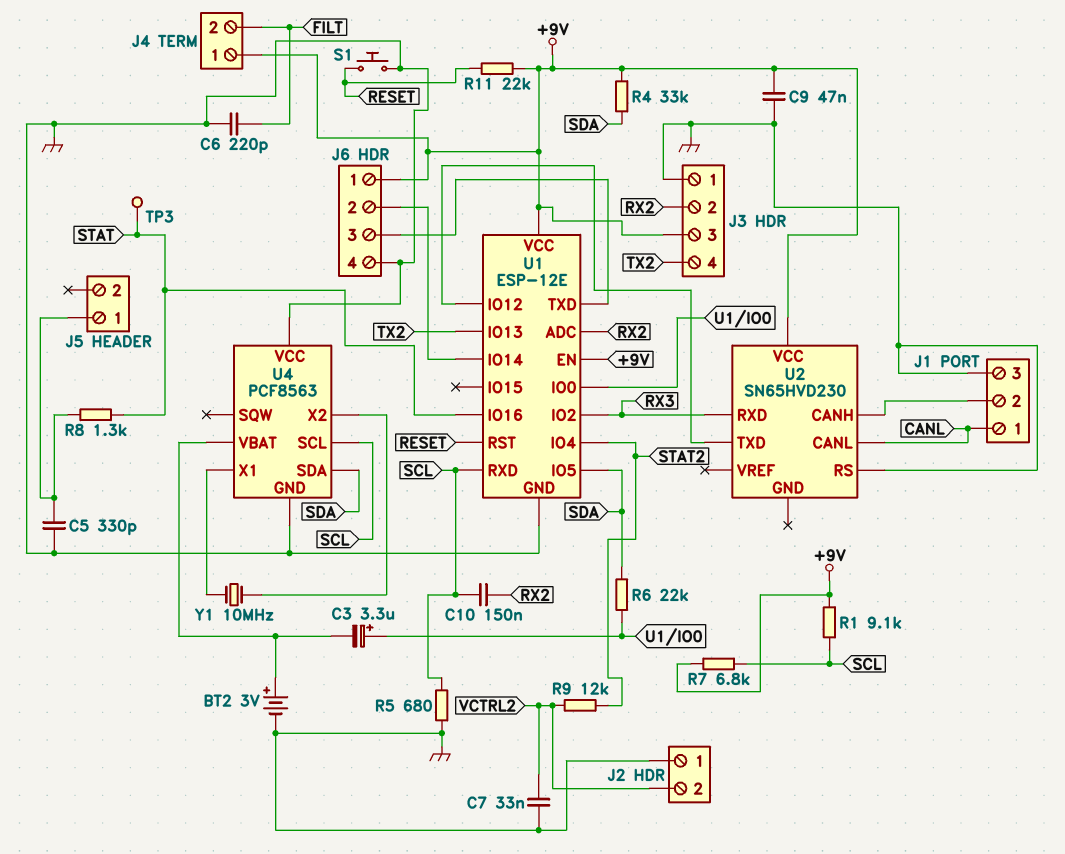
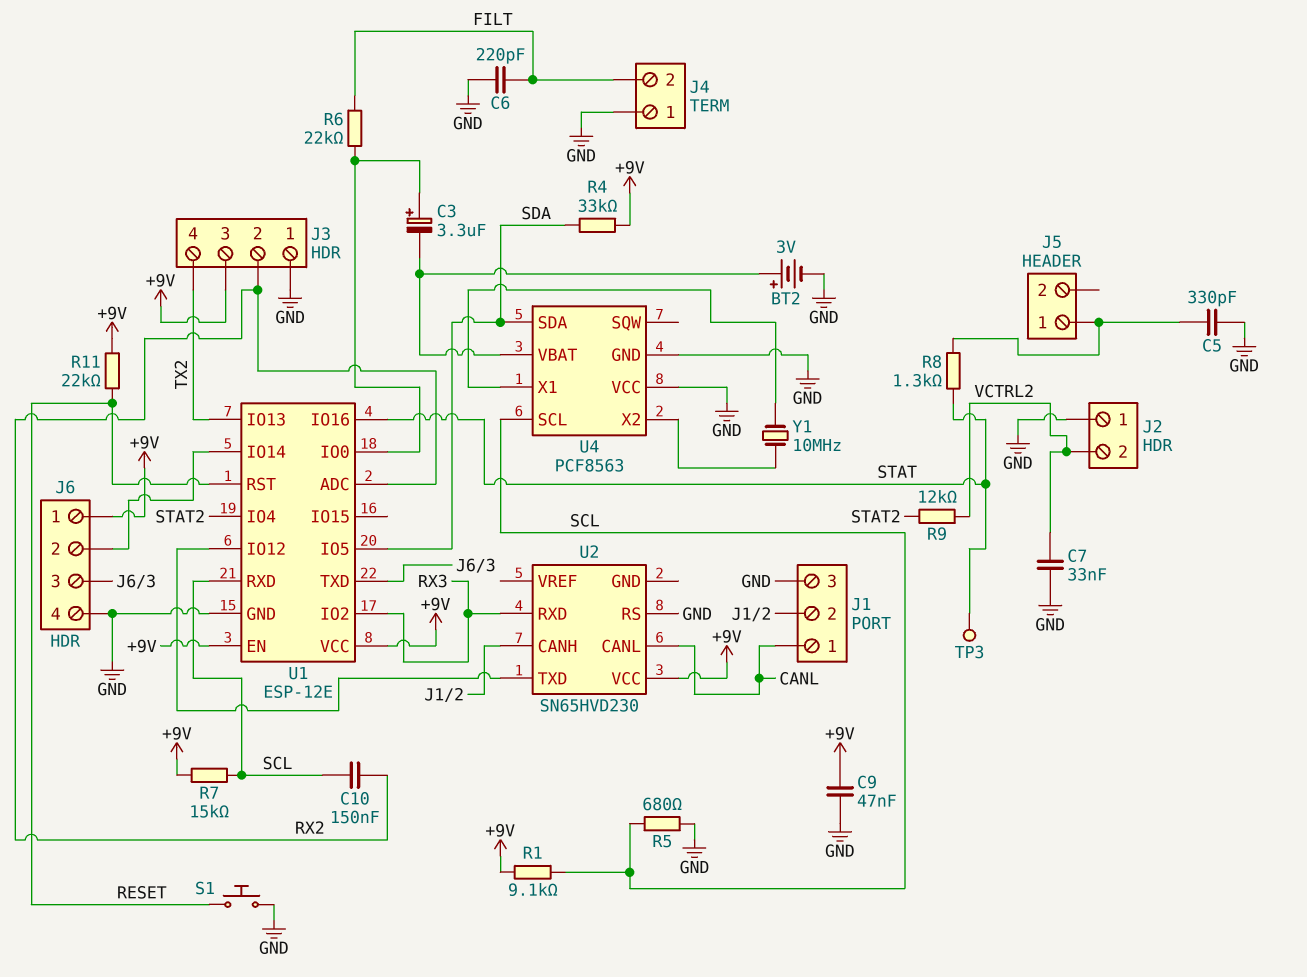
J4 pin 1: +9V -> GND
R6: 22k (SDA, U1/IO0) -> 22k (FILT, U1/IO0)
R7: 6.8k (+9V, SCL) -> 15k (+9V, SCL)

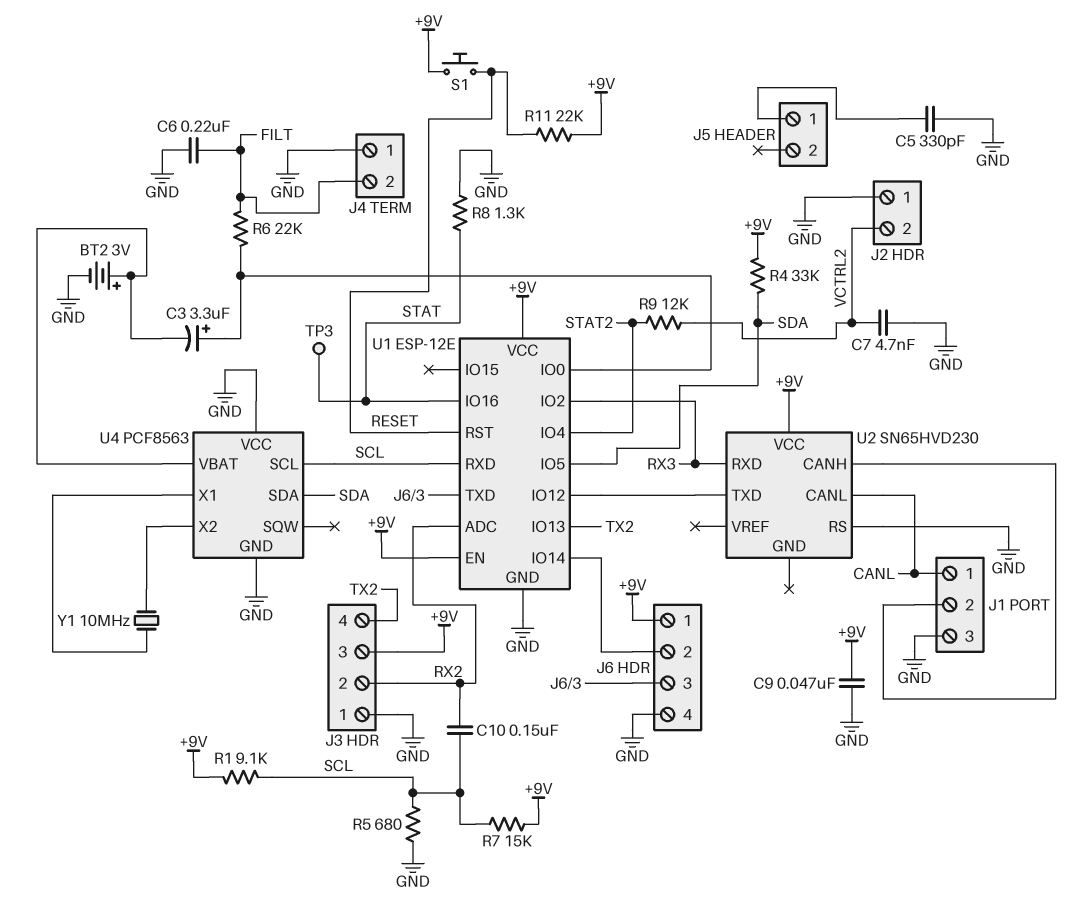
C6: 220pF (FILT, GND) -> 220nF (FILT, GND)
C7: 33nF (GND, VCTRL2) -> 4.7nF (GND, VCTRL2)
R8: 1.3k (J5/1, STAT) -> 1.3k (GND, STAT)
S1: button (GND, RESET) -> button (+9V, RESET)

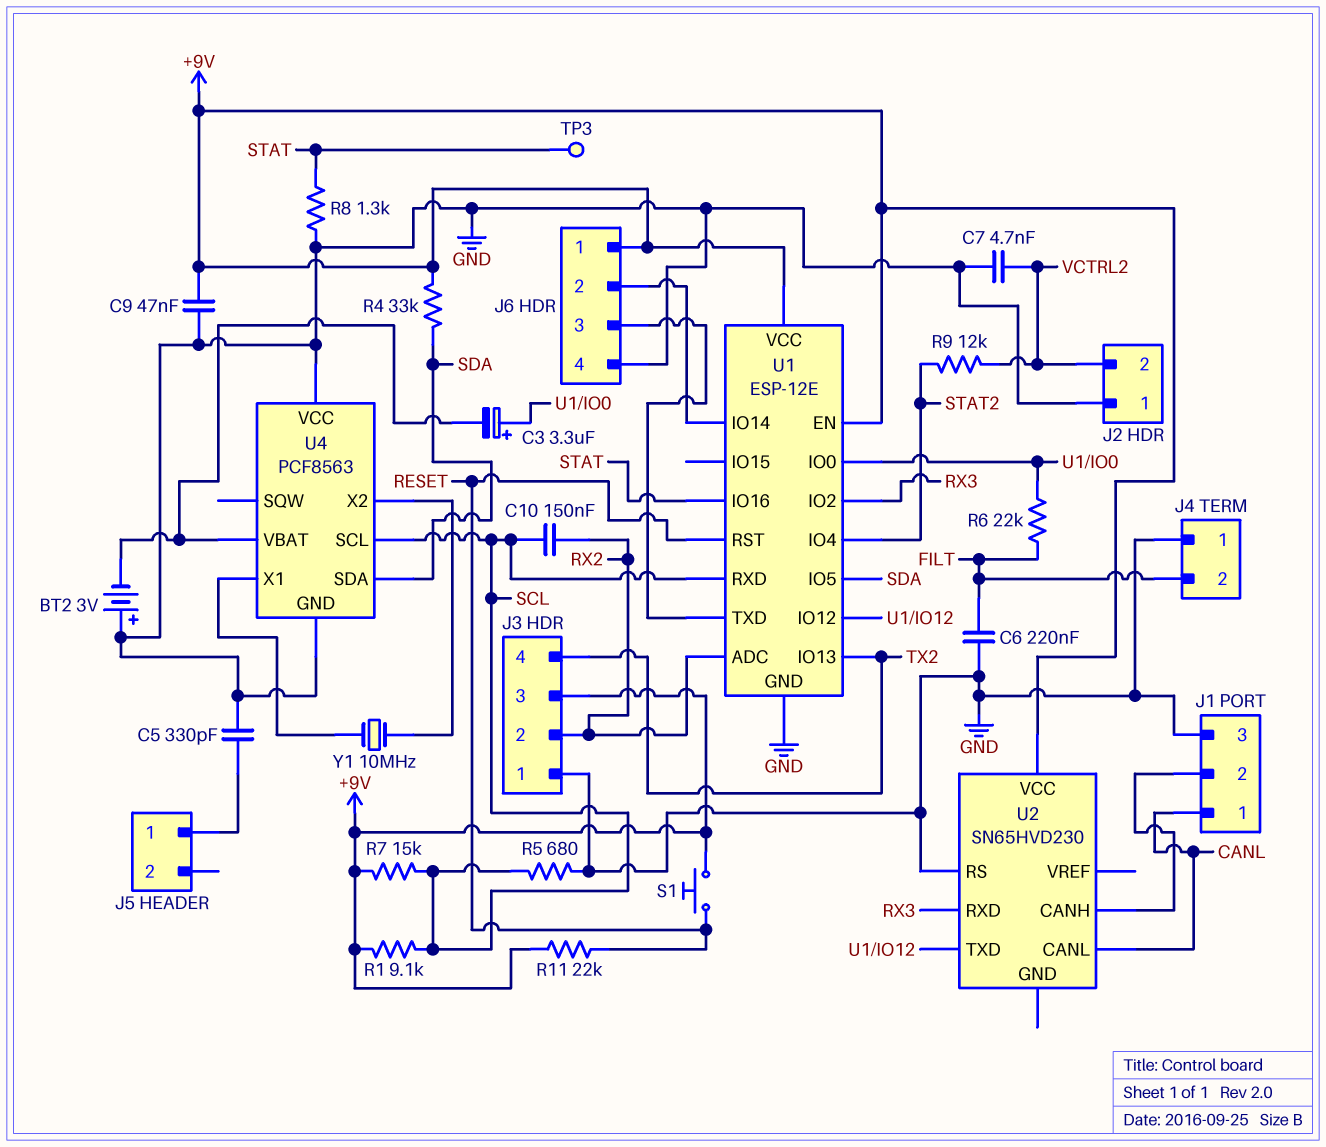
BT2: 3V (plus U4/VBAT, minus GND) -> 3V (plus GND, minus U4/VBAT)

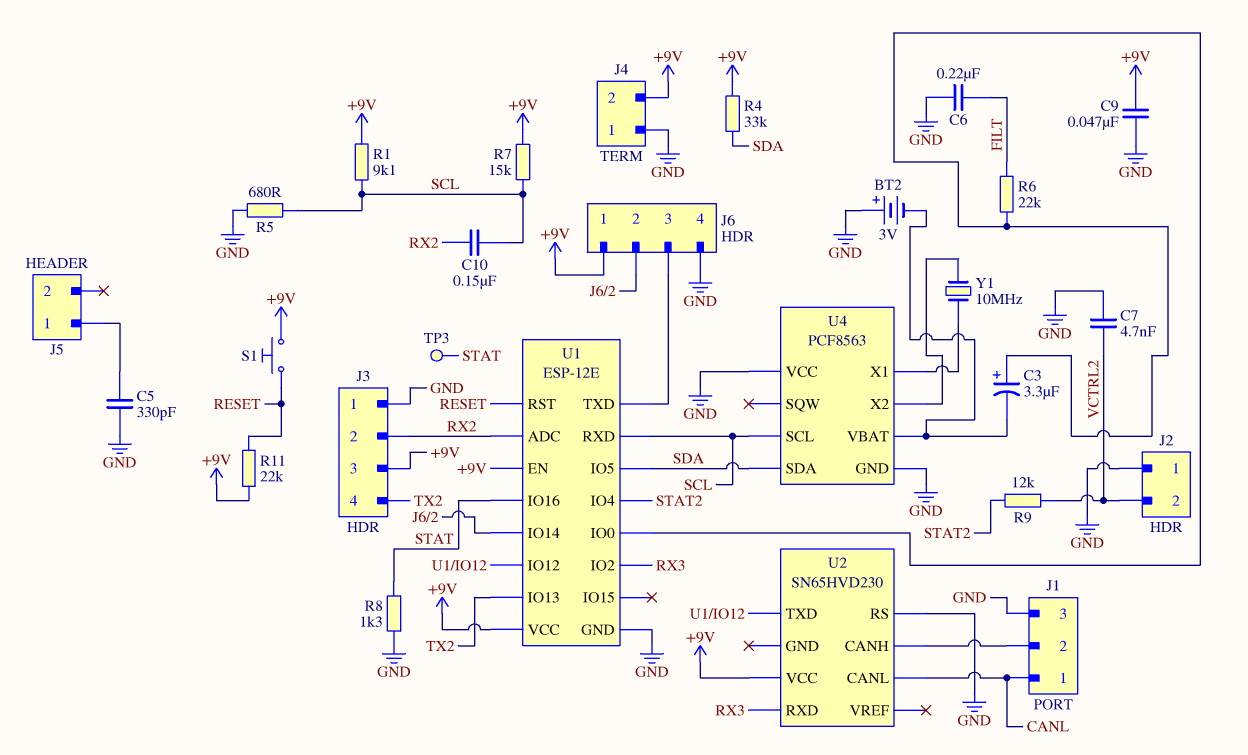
J4 pin 2: FILT -> +9V

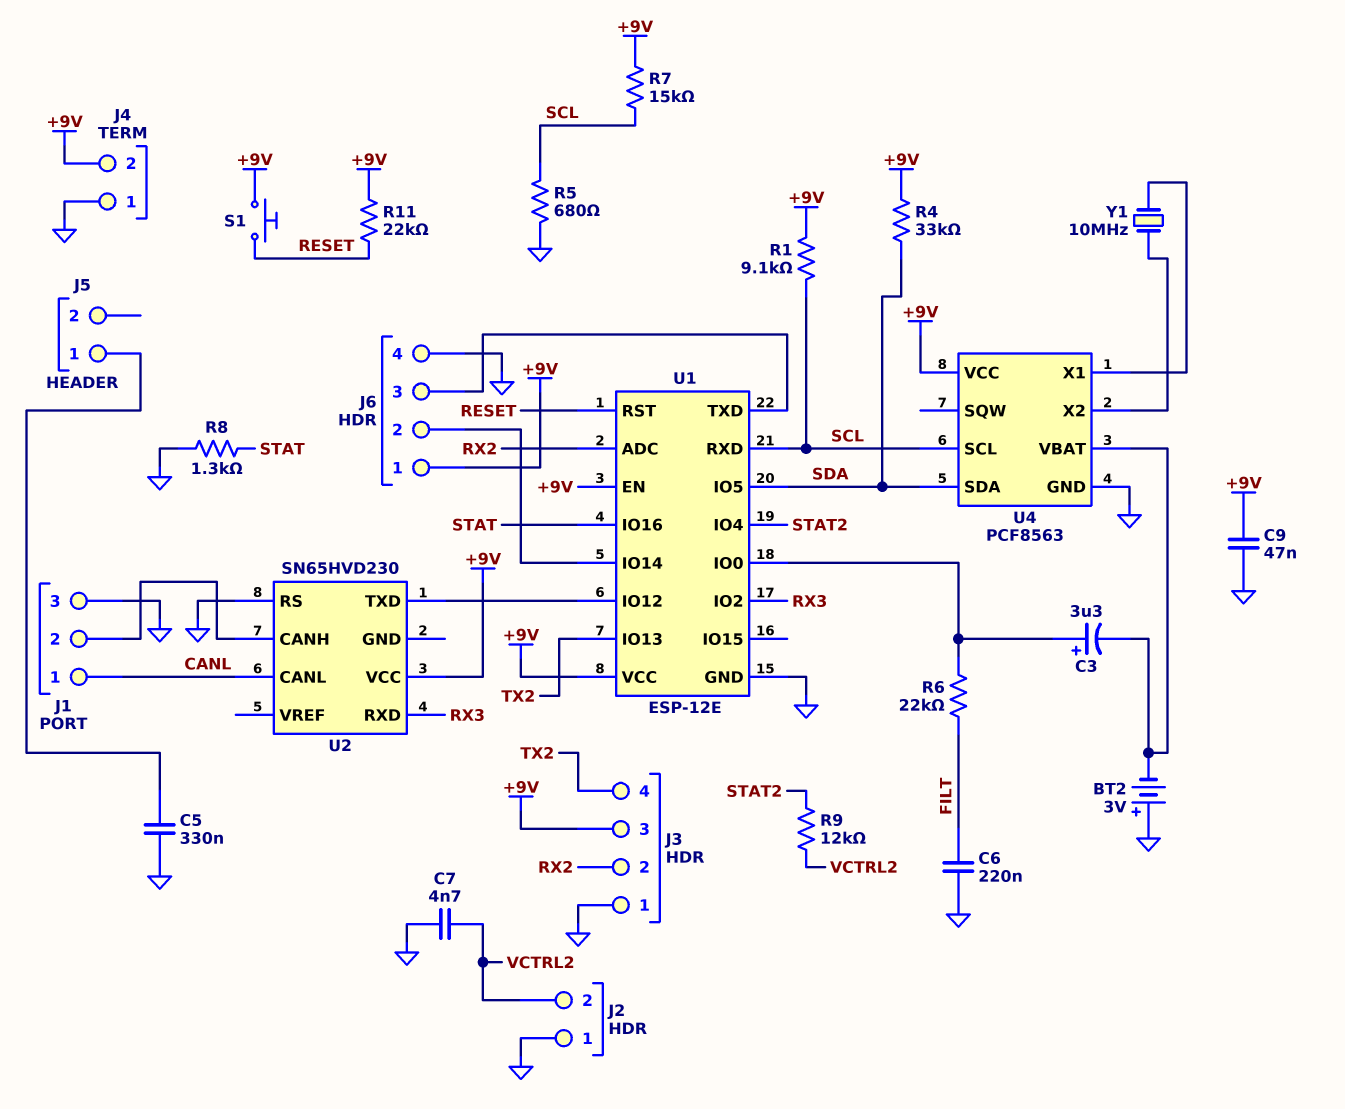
C5: 330pF (GND, J5/1) -> 330nF (GND, J5/1)
C10: 150nF (RX2, SCL) -> none
TP3: test point (STAT) -> none
U4 pin VCC: GND -> +9V

